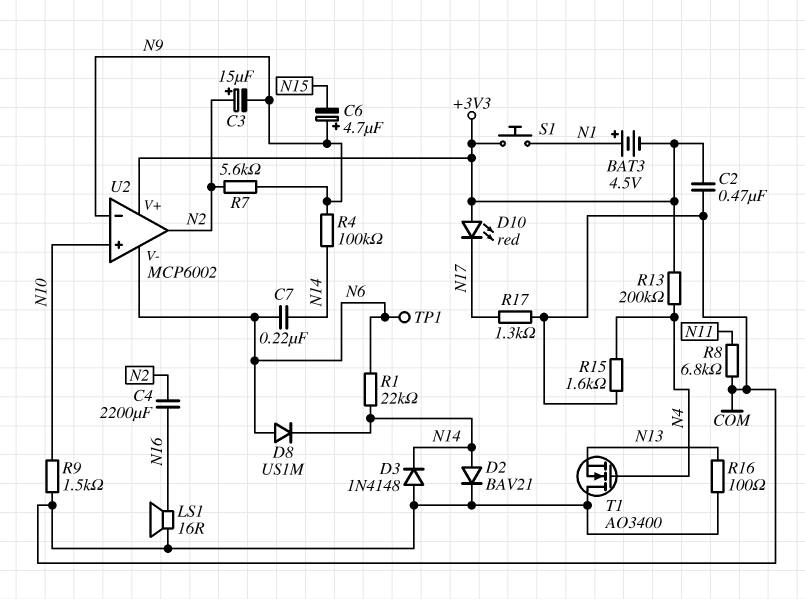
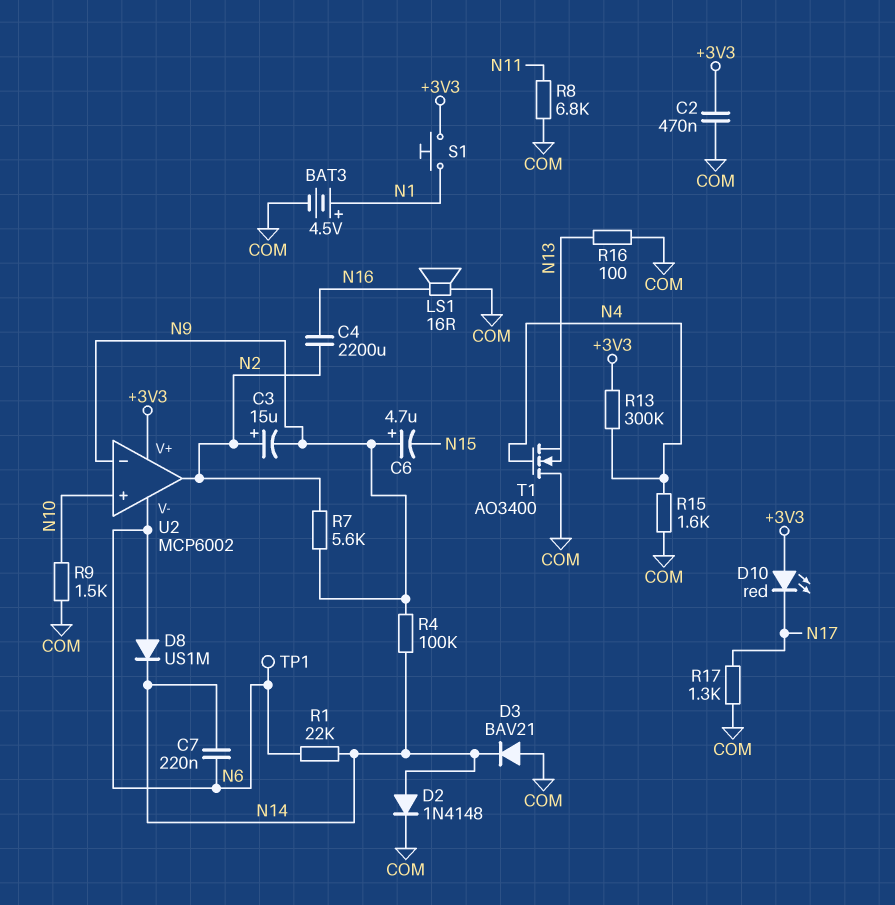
BAT3: 4.5V (plus N1, minus +3V3) -> 4.5V (plus N1, minus COM)
D2: diode BAV21 (A N14, K COM) -> diode 1N4148 (A N14, K COM)
D3: diode 1N4148 (A COM, K N14) -> diode BAV21 (A COM, K N14)
R13: 200k (+3V3, N4) -> 300k (+3V3, N4)

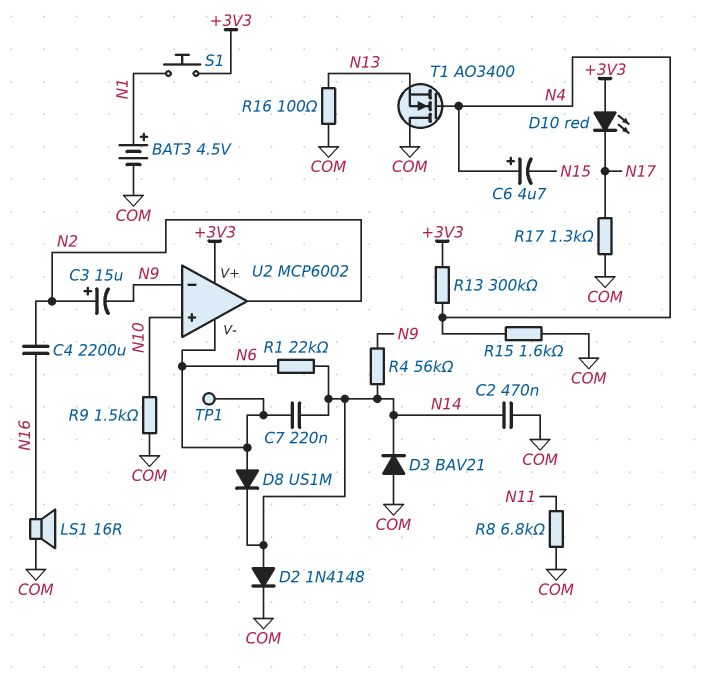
C2: 470nF (+3V3, COM) -> 470nF (COM, N14)
C6: 4.7uF (plus N9, minus N15) -> 4.7uF (plus N4, minus N15)
R4: 100k (N9, N14) -> 56k (N9, N14)
R7: 5.6k (N2, N9) -> none

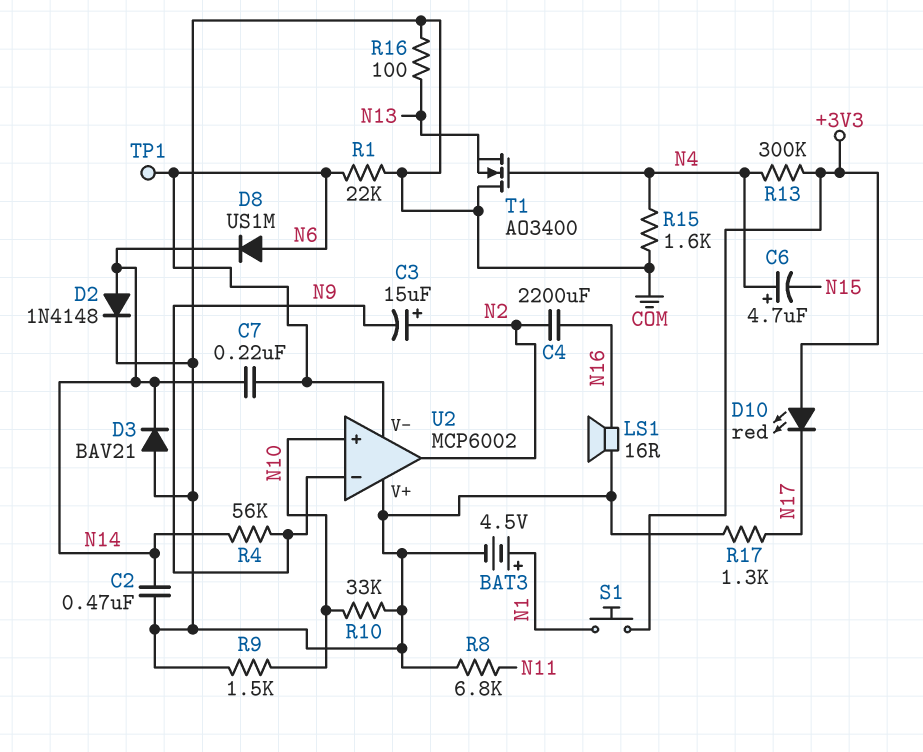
R1: 22k (N6, N14) -> 22k (COM, N6)
R10: none -> 33k (COM, N10)
U2 pin V+: +3V3 -> COM

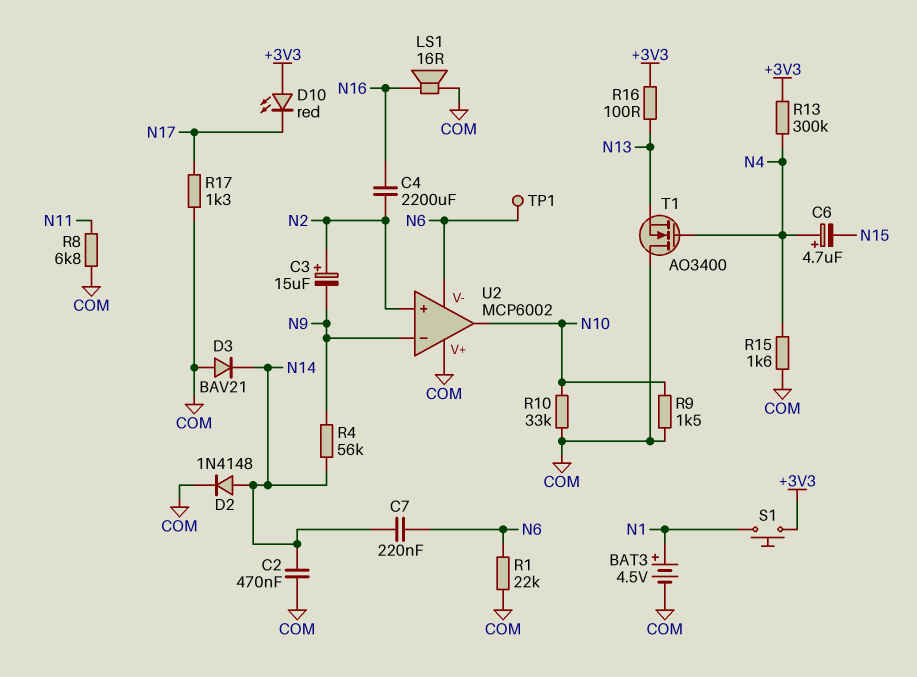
D8: diode US1M (A N6, K N14) -> none
R16: 100 (COM, N13) -> 100 (+3V3, N13)
U2 pin in+: N10 -> N2
U2 pin out: N2 -> N10

